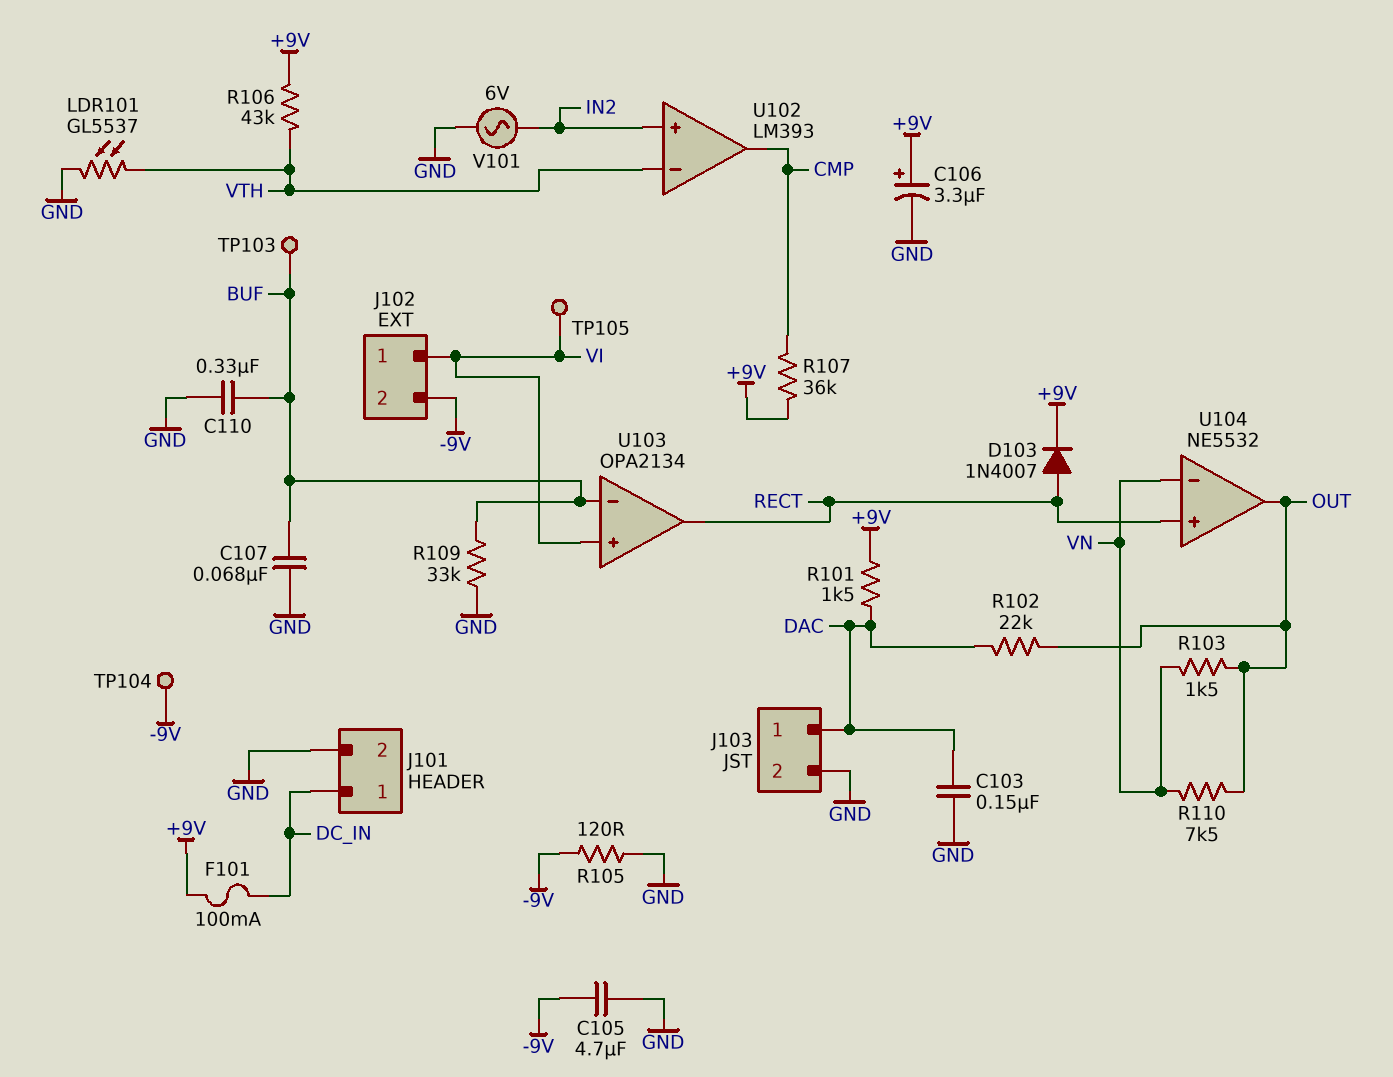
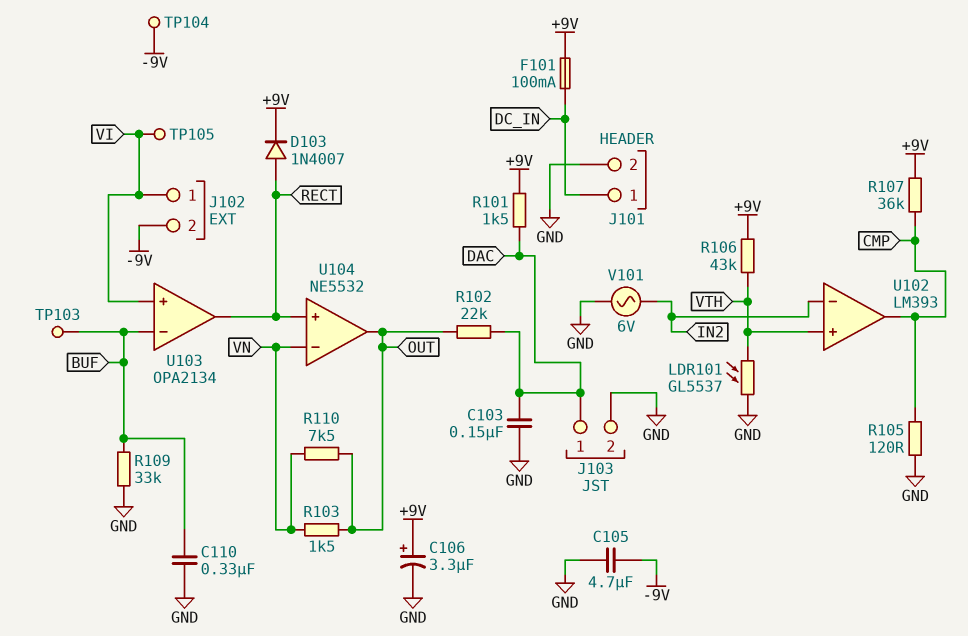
C107: 68nF (BUF, GND) -> none
R105: 120 (-9V, GND) -> 120 (CMP, GND)
U102 pin in+: IN2 -> VTH
U102 pin in-: VTH -> IN2

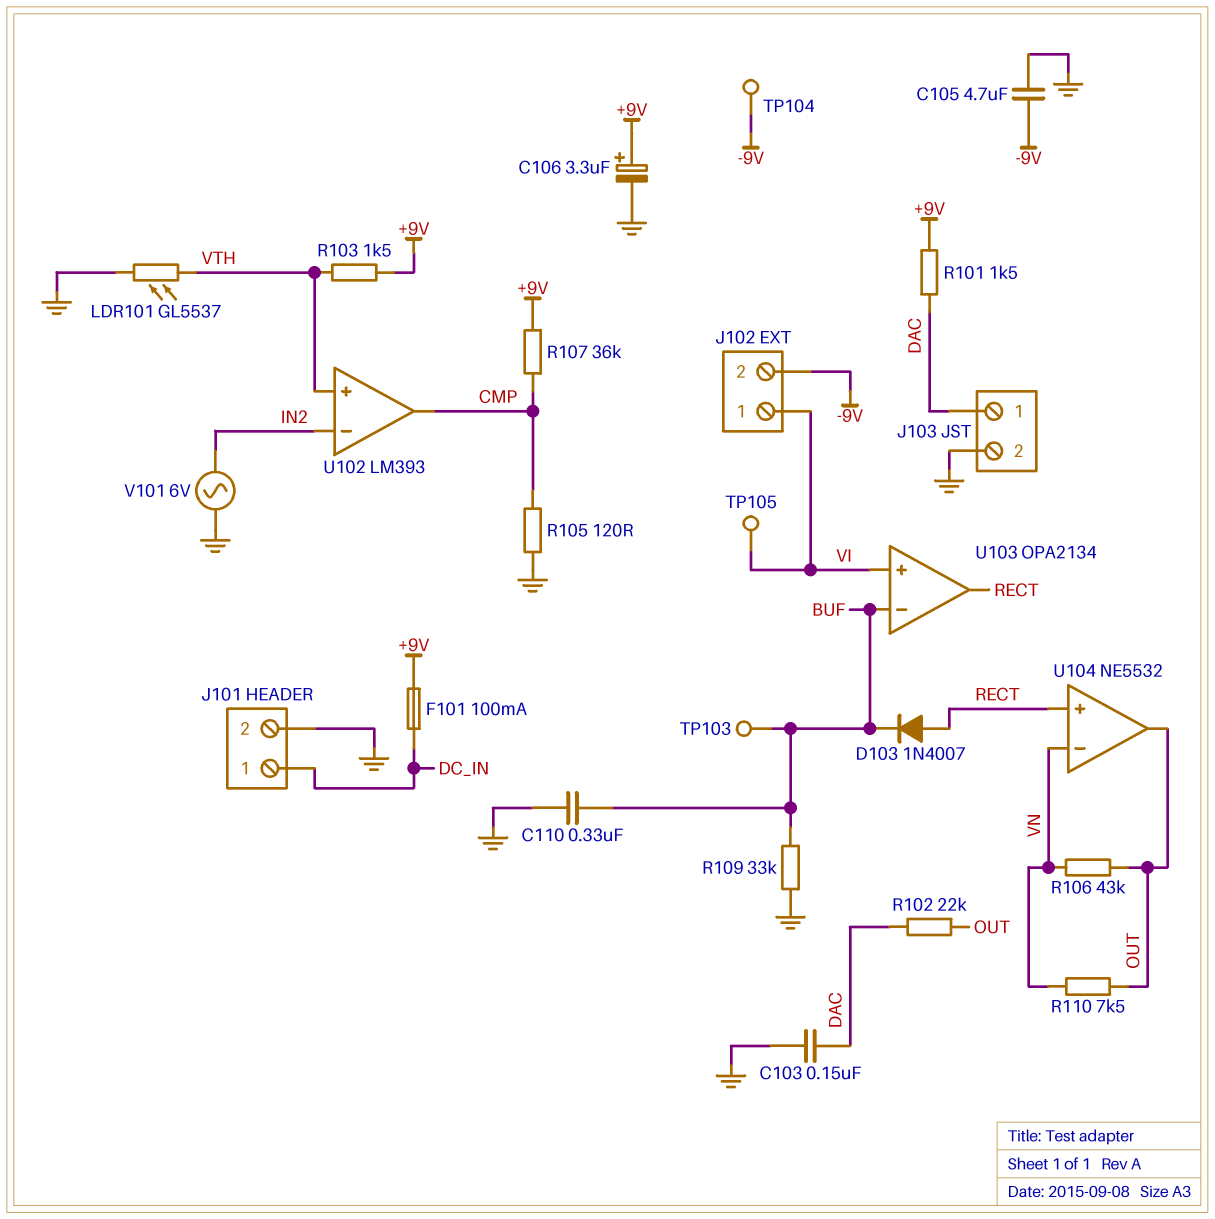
D103: diode 1N4007 (A RECT, K +9V) -> diode 1N4007 (A RECT, K BUF)
R103: 1.5k (OUT, VN) -> 1.5k (+9V, VTH)
R106: 43k (+9V, VTH) -> 43k (OUT, VN)

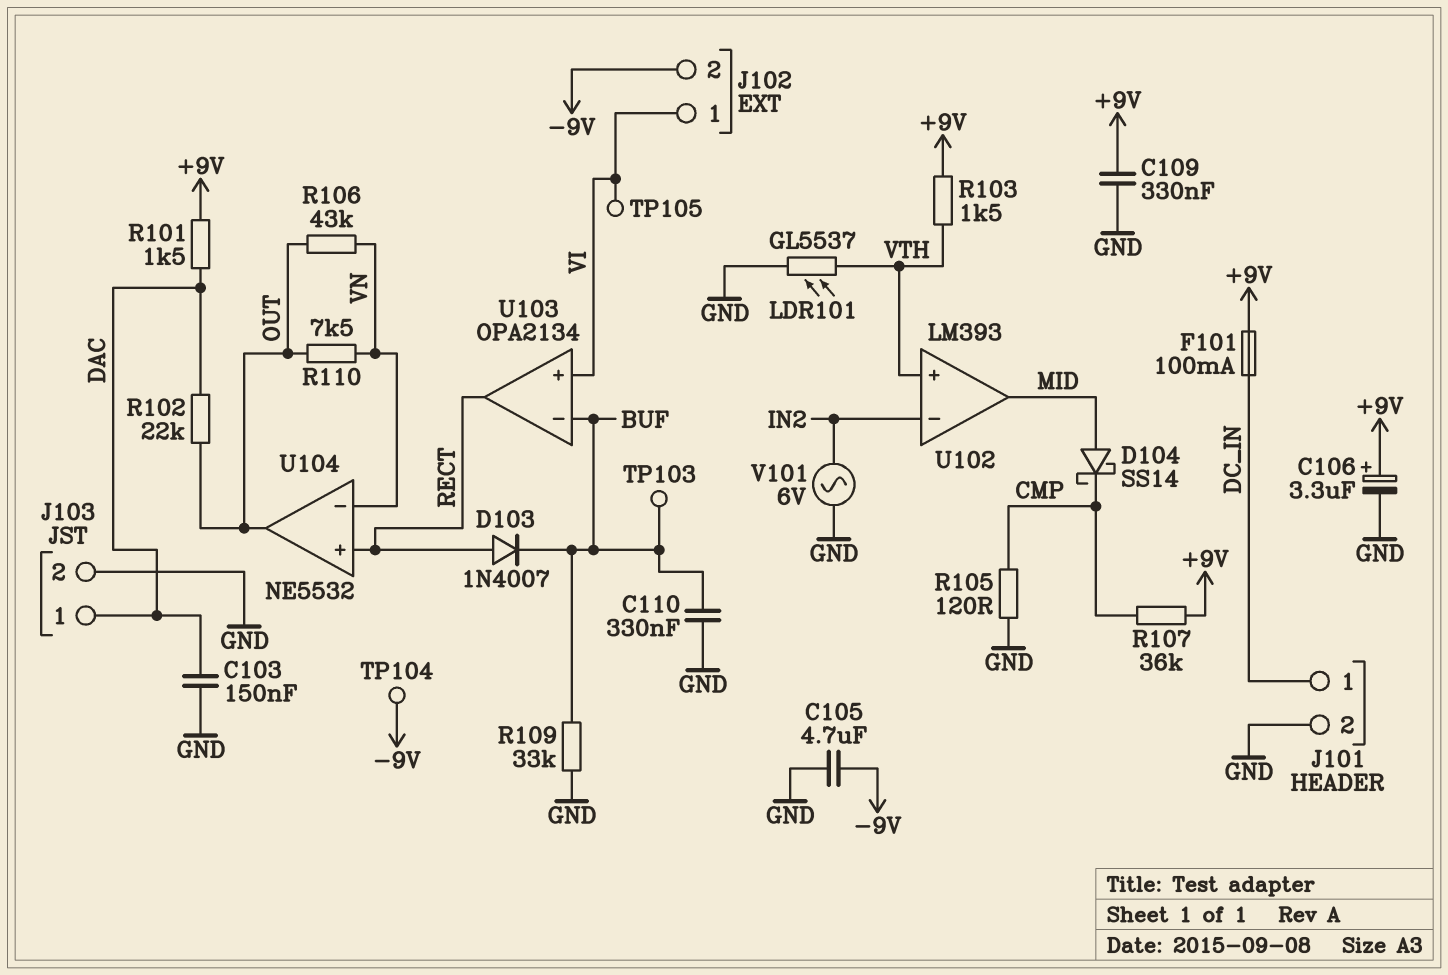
C109: none -> 330nF (+9V, GND)
D104: none -> schottky SS14 (A MID, K CMP)
U102 pin out: CMP -> MID

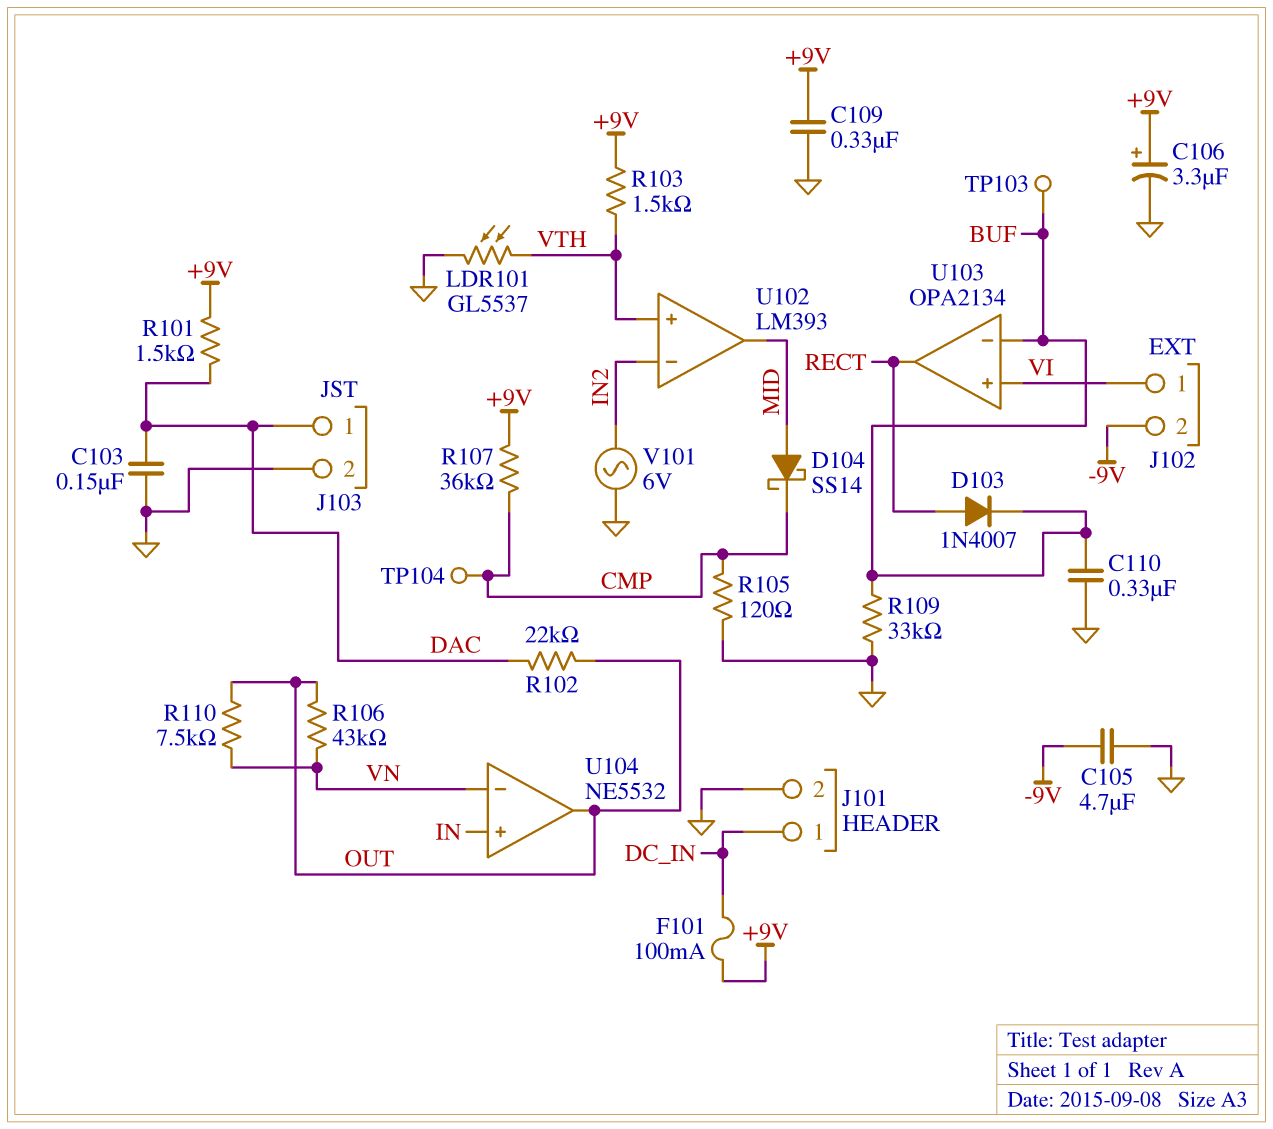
TP104: test point (-9V) -> test point (CMP)
TP105: test point (VI) -> none
U104 pin in+: RECT -> IN

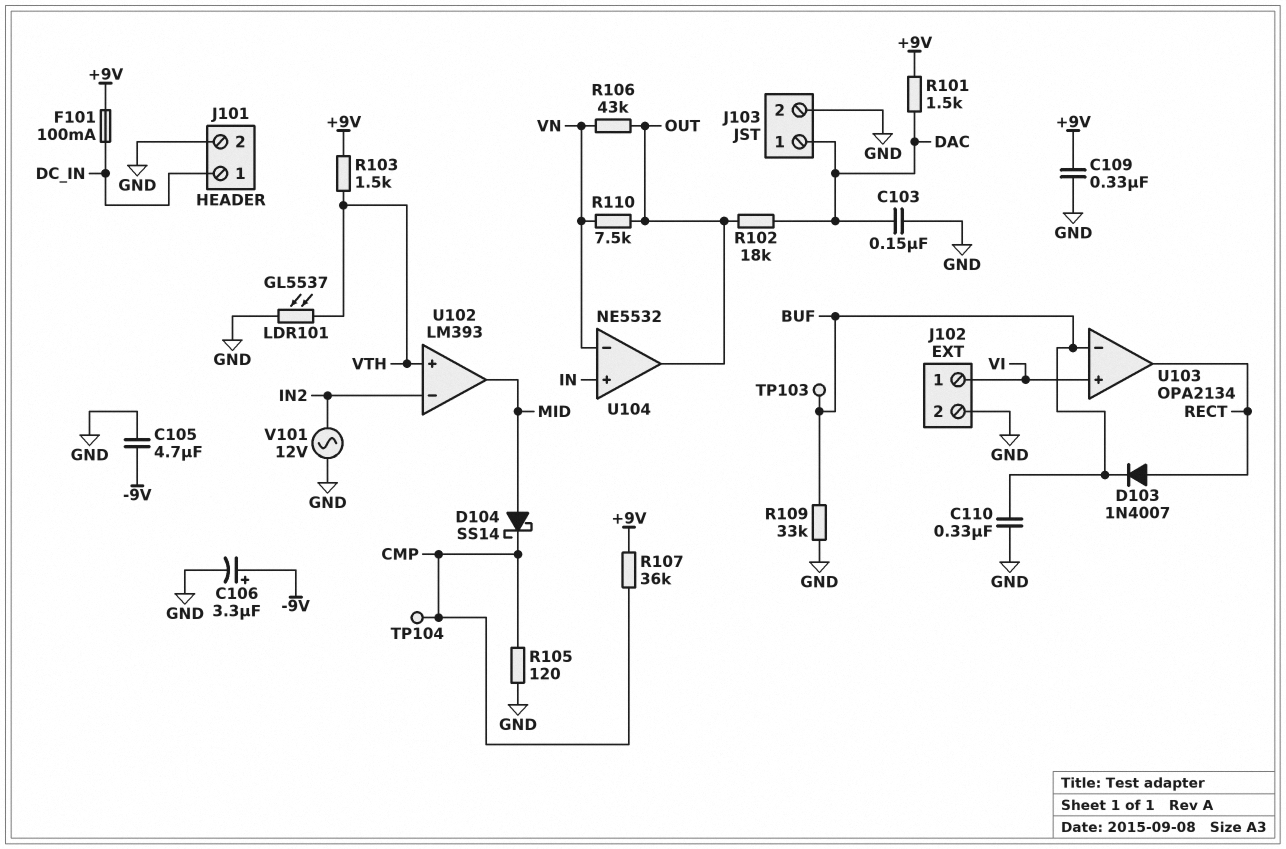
C106: 3.3uF (plus +9V, minus GND) -> 3.3uF (plus -9V, minus GND)
J102 pin 2: -9V -> GND
R102: 22k (DAC, OUT) -> 18k (DAC, OUT)
V101: AC 6V (GND, IN2) -> AC 12V (GND, IN2)

